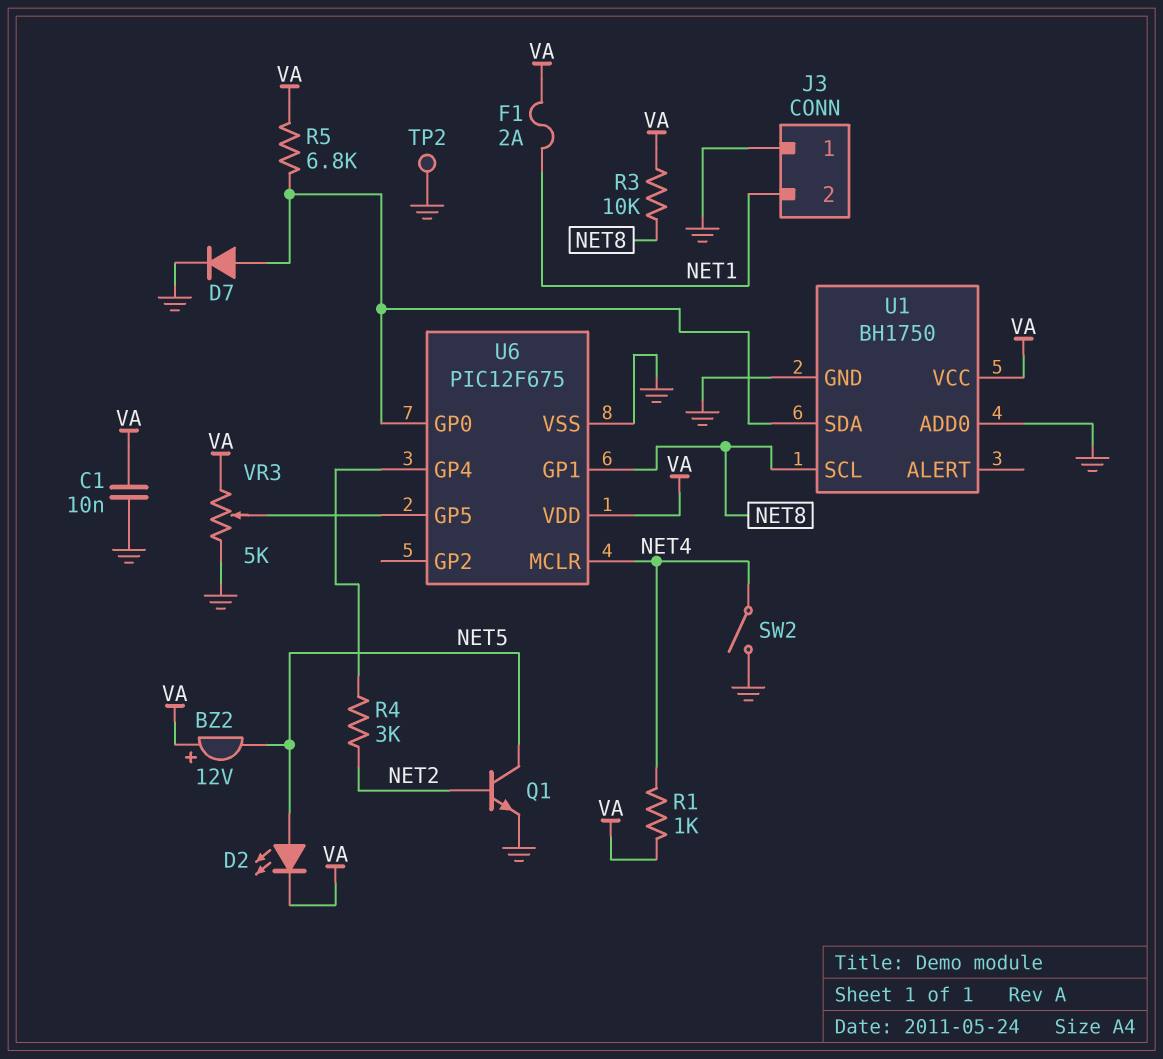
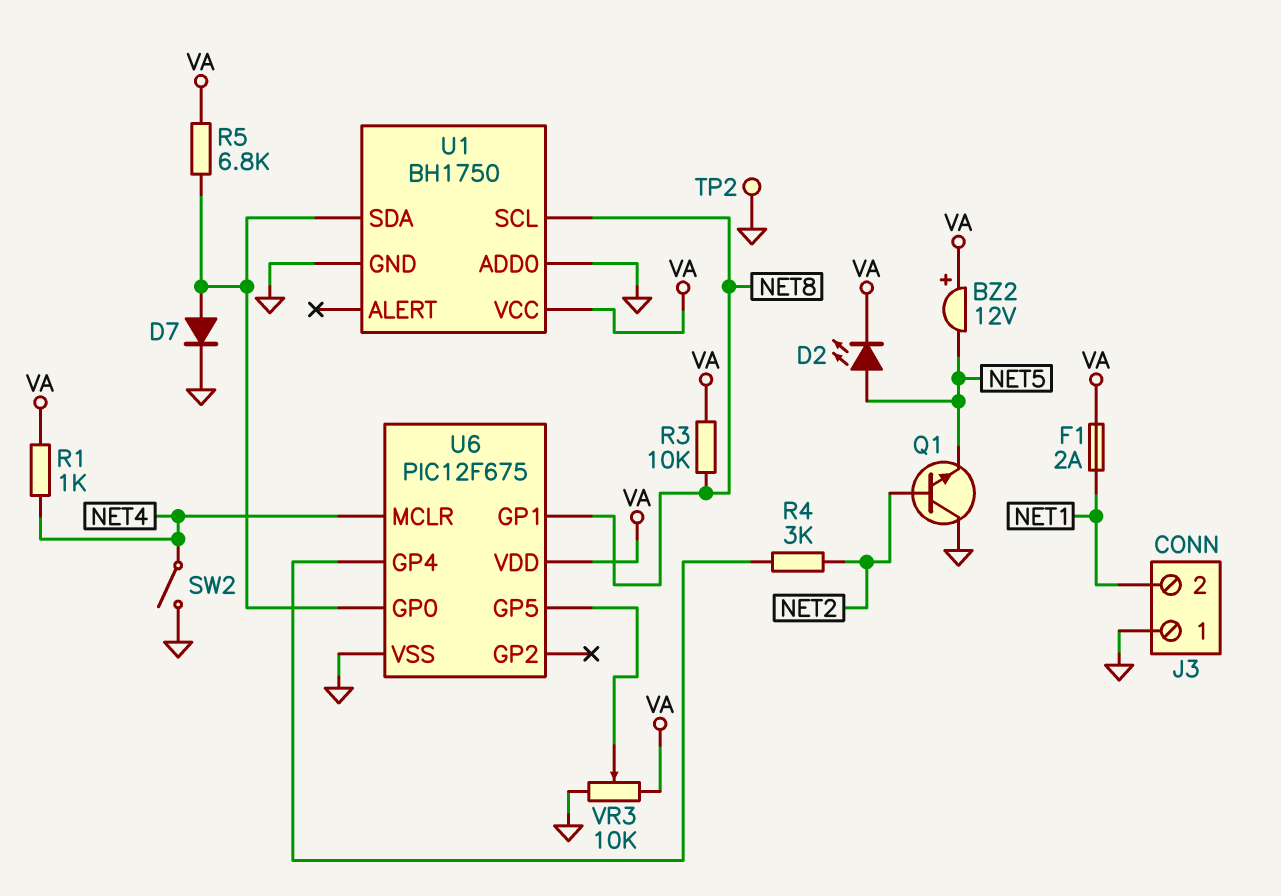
C1: 10nF (GND, VA) -> none
Q1: NPN (B NET2, C NET5, E GND) -> NPN (B NET2, C GND, E NET5)
VR3: 5k (GND, VA, wiper U6/GP5) -> 10k (GND, VA, wiper U6/GP5)

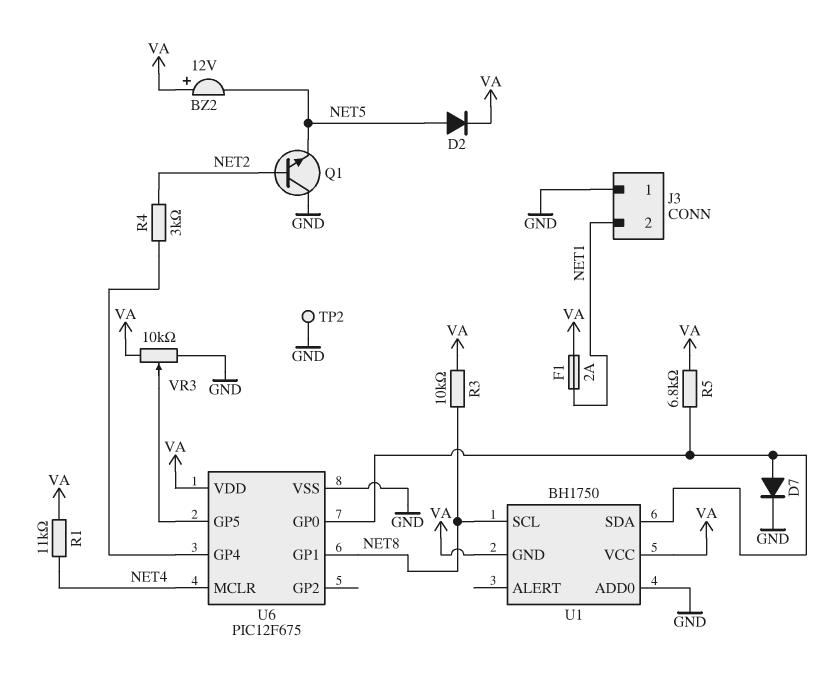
D2: LED (A NET5, K VA) -> diode (A NET5, K VA)
R1: 1k (NET4, VA) -> 11k (NET4, VA)
SW2: switch (GND, NET4) -> none
U1 pin GND: GND -> VA

